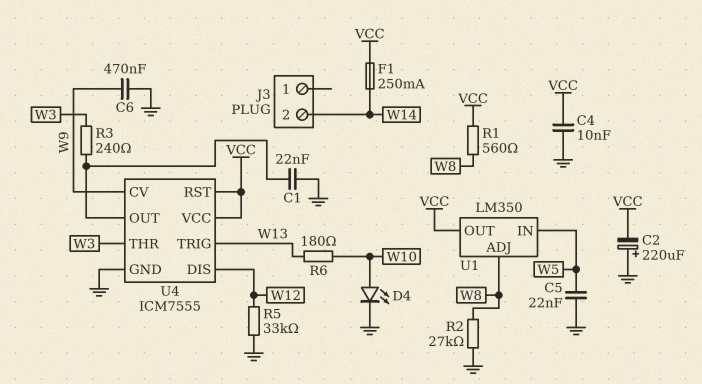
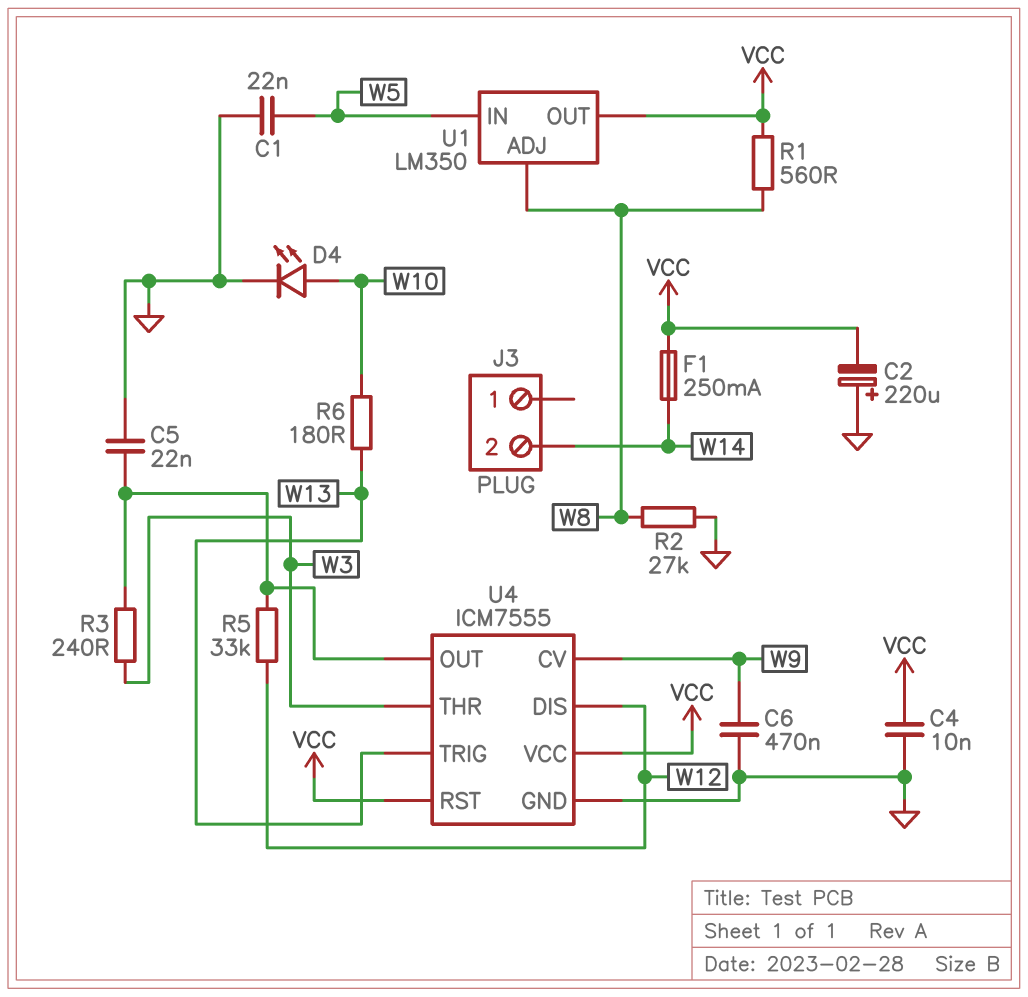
C1: 22nF (GND, U4/OUT) -> 22nF (GND, W5)
C5: 22nF (GND, W5) -> 22nF (GND, U4/OUT)
R5: 33k (GND, W12) -> 33k (U4/OUT, W12)

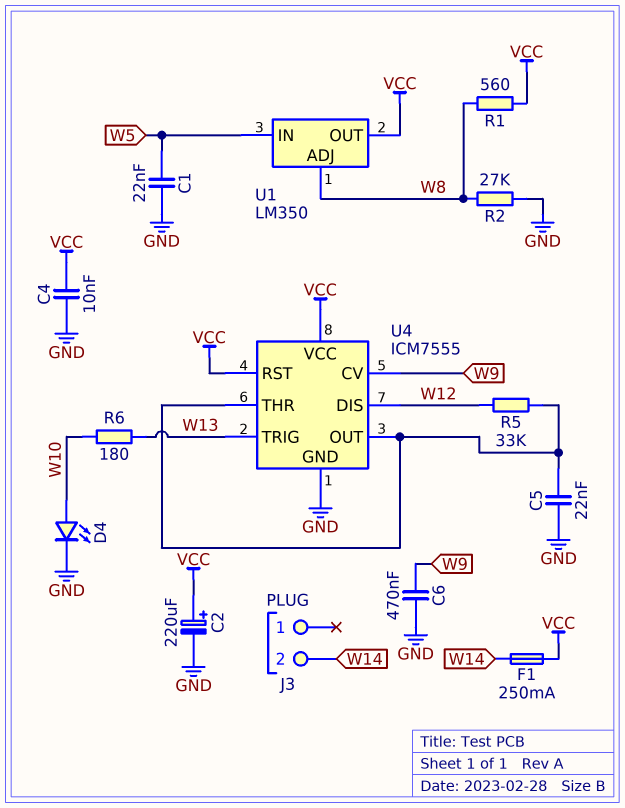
C2: 220uF (plus GND, minus VCC) -> 220uF (plus VCC, minus GND)
R3: 240 (U4/OUT, W3) -> none
U4 pin THR: W3 -> U4/OUT

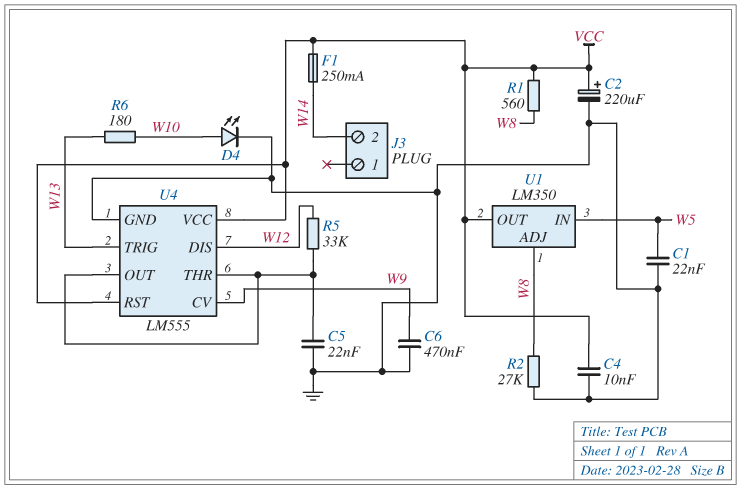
U4: ICM7555 -> LM555

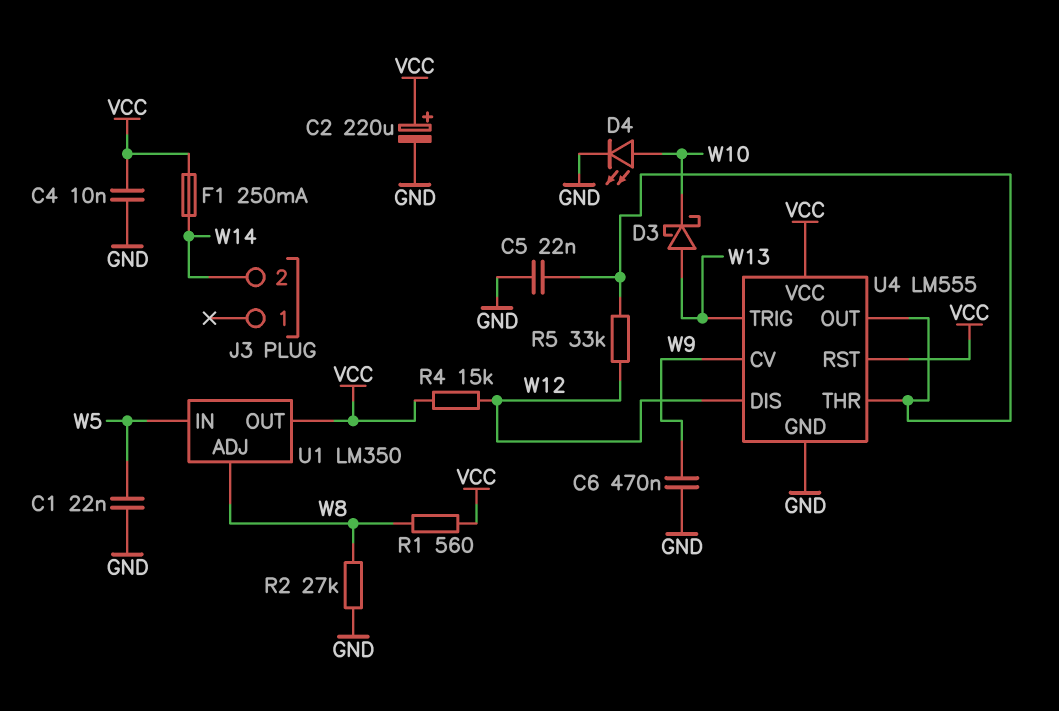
D3: none -> schottky (A W13, K W10)
R4: none -> 15k (VCC, W12)
R6: 180 (W10, W13) -> none

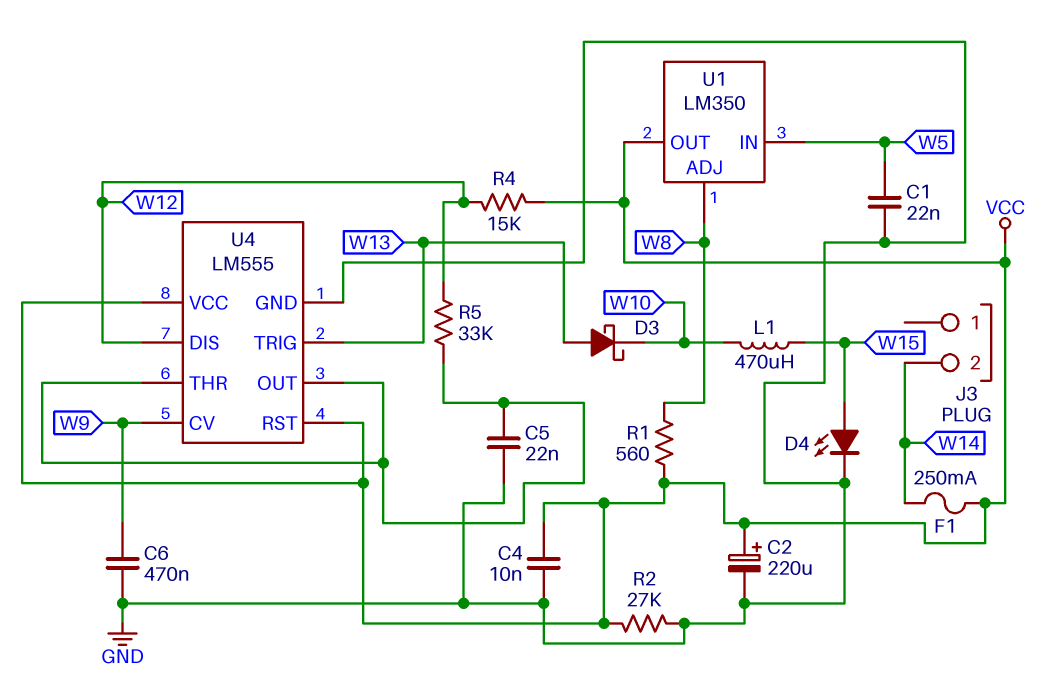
D4: LED (A W10, K GND) -> LED (A W15, K GND)
L1: none -> 470uH (W10, W15)
R2: 27k (GND, W8) -> 27k (GND, VCC)

